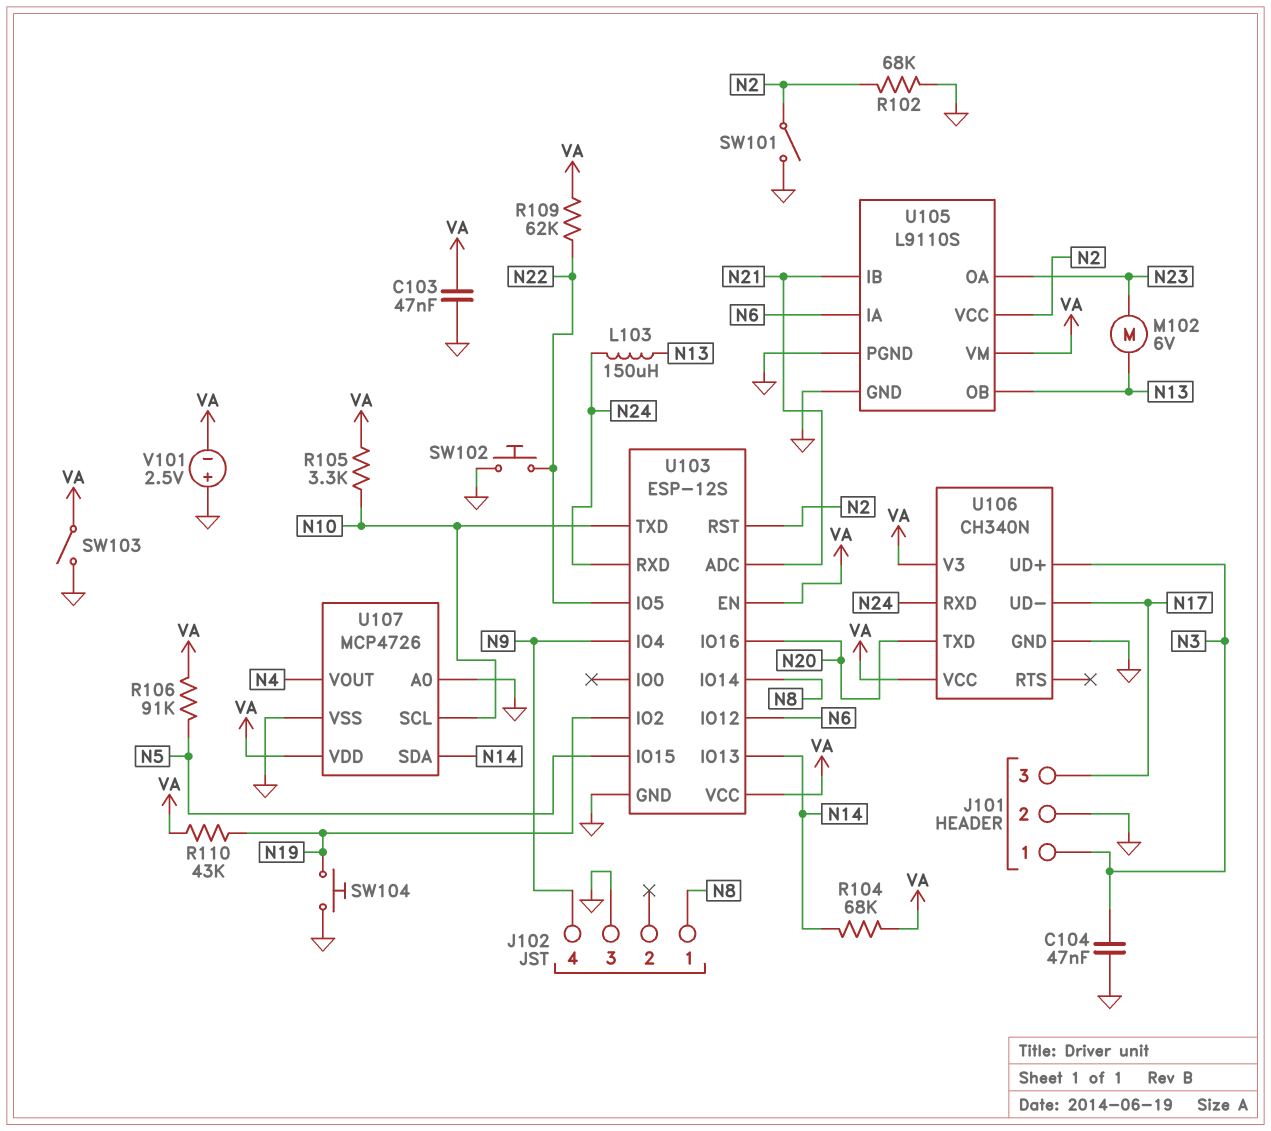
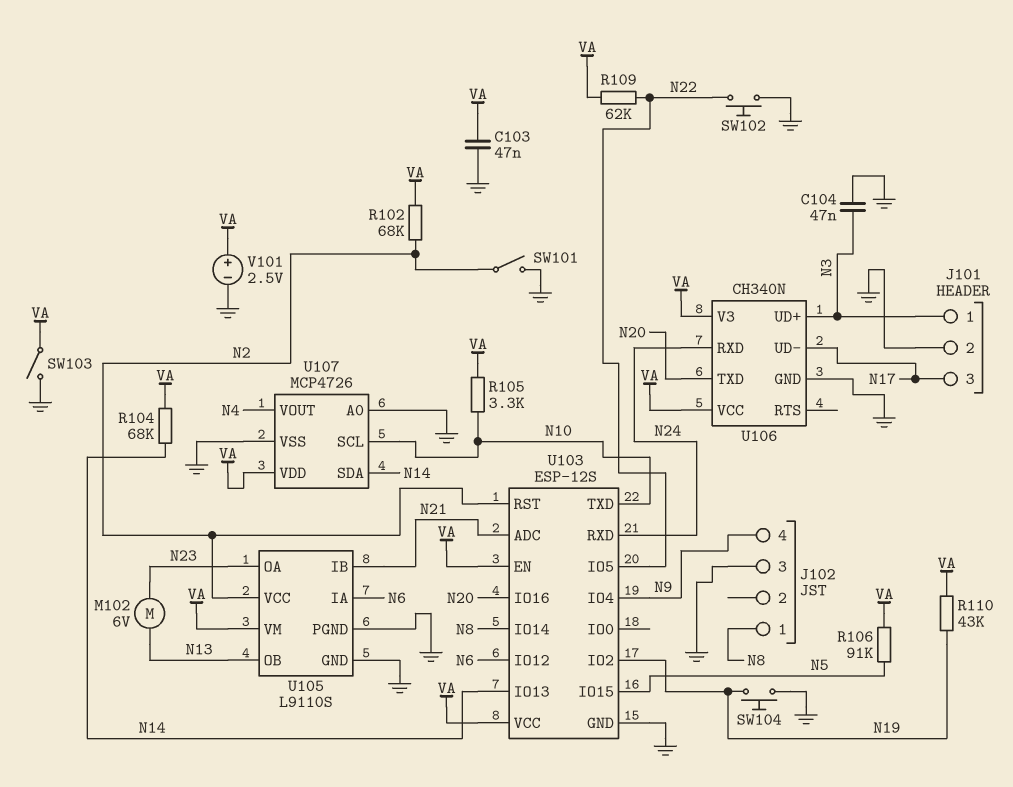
L103: 150uH (N13, N24) -> none
R102: 68k (GND, N2) -> 68k (N2, VA)
V101: 2.5V (plus GND, minus VA) -> 2.5V (plus VA, minus GND)

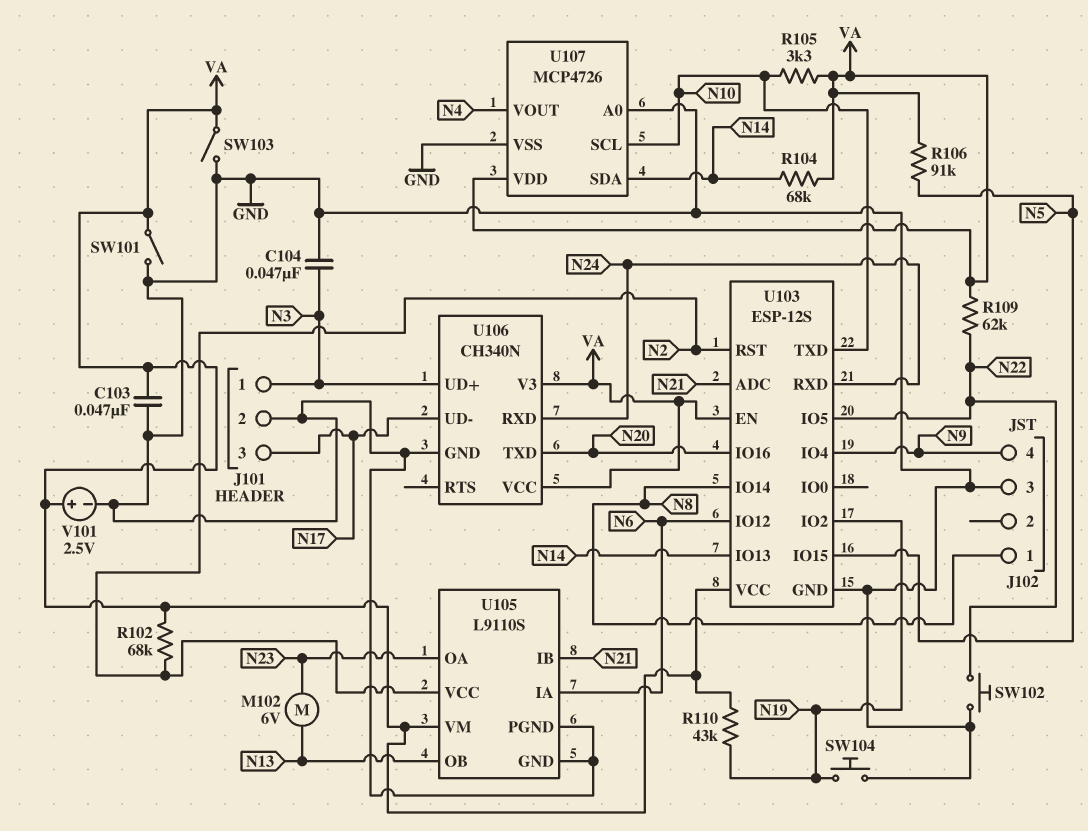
SW101: switch (GND, N2) -> switch (GND, VA)

